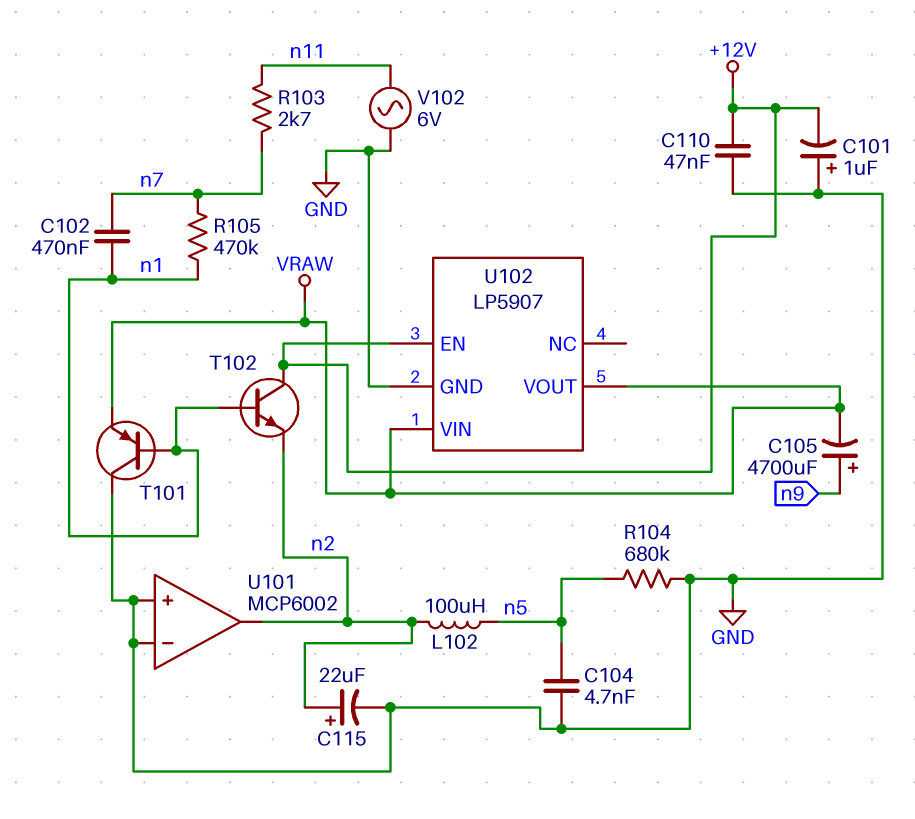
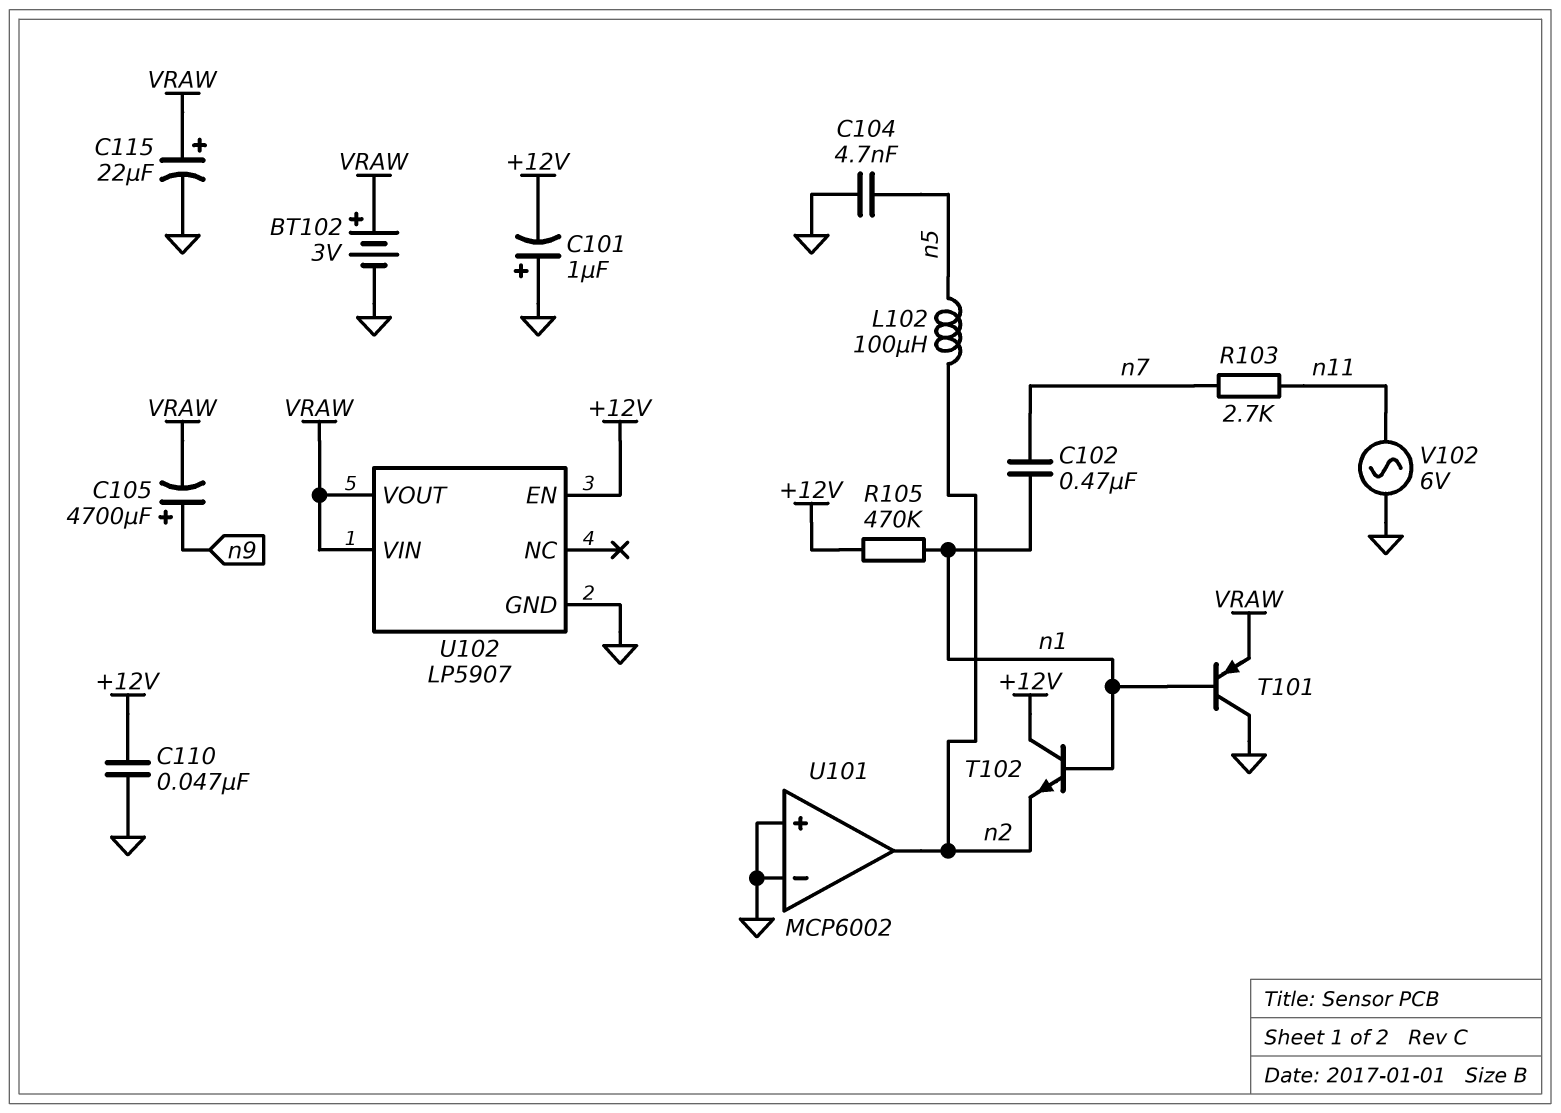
BT102: none -> 3V (plus VRAW, minus GND)
C115: 22uF (plus n2, minus GND) -> 22uF (plus VRAW, minus GND)
R104: 680k (GND, n5) -> none
R105: 470k (n1, n7) -> 470k (+12V, n1)

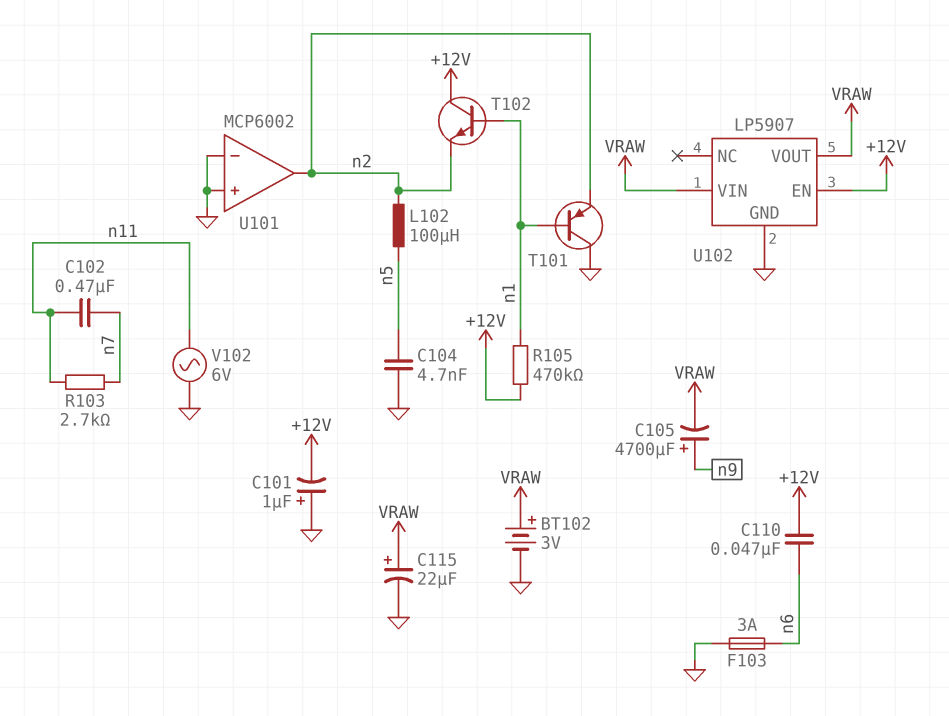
C102: 470nF (n1, n7) -> 470nF (n7, n11)
C110: 47nF (+12V, GND) -> 47nF (+12V, n6)
F103: none -> 3A (GND, n6)
T101: PNP (B n1, C GND, E VRAW) -> PNP (B n1, C GND, E n2)

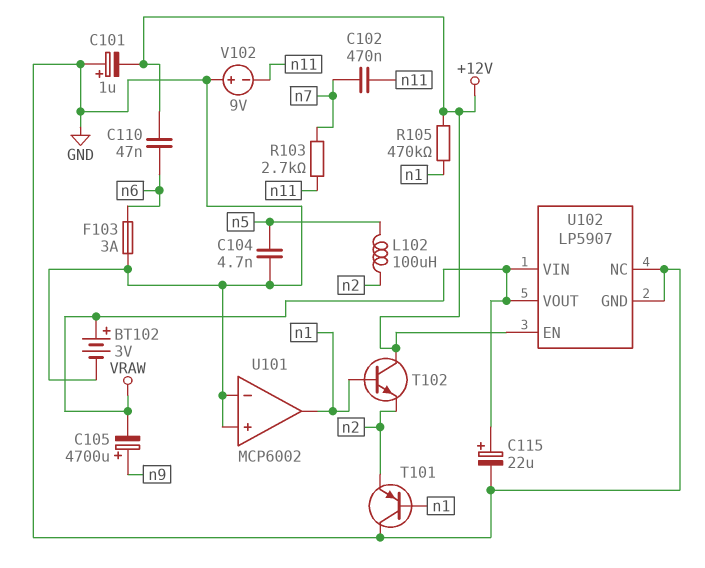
U101 pin out: n2 -> n1
U102 pin NC: none -> GND
V102: AC 6V (GND, n11) -> 9V (plus GND, minus n11)

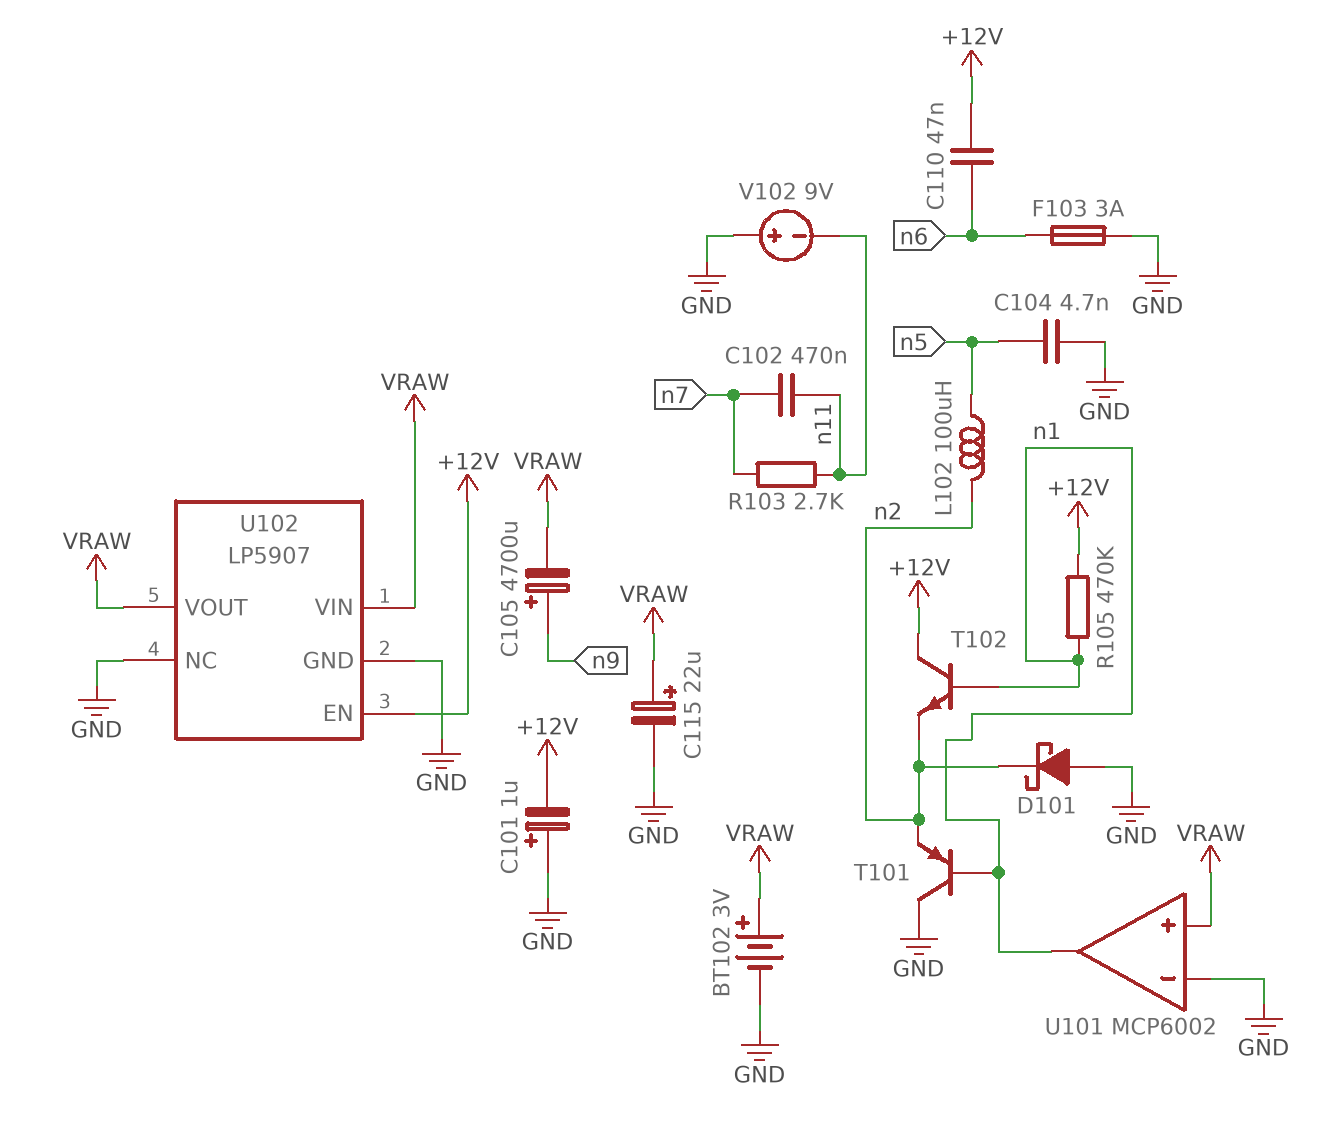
D101: none -> schottky (A GND, K n2)
U101 pin in+: GND -> VRAW

